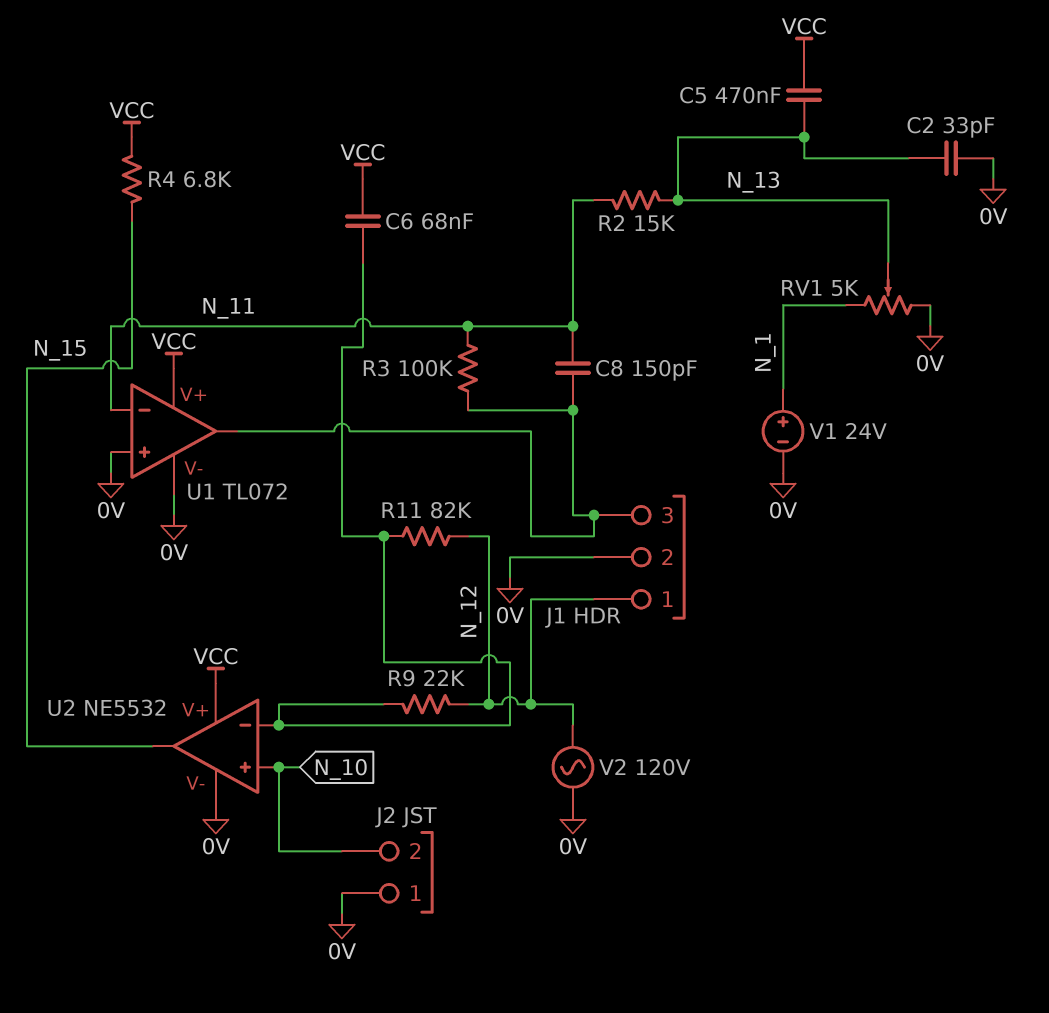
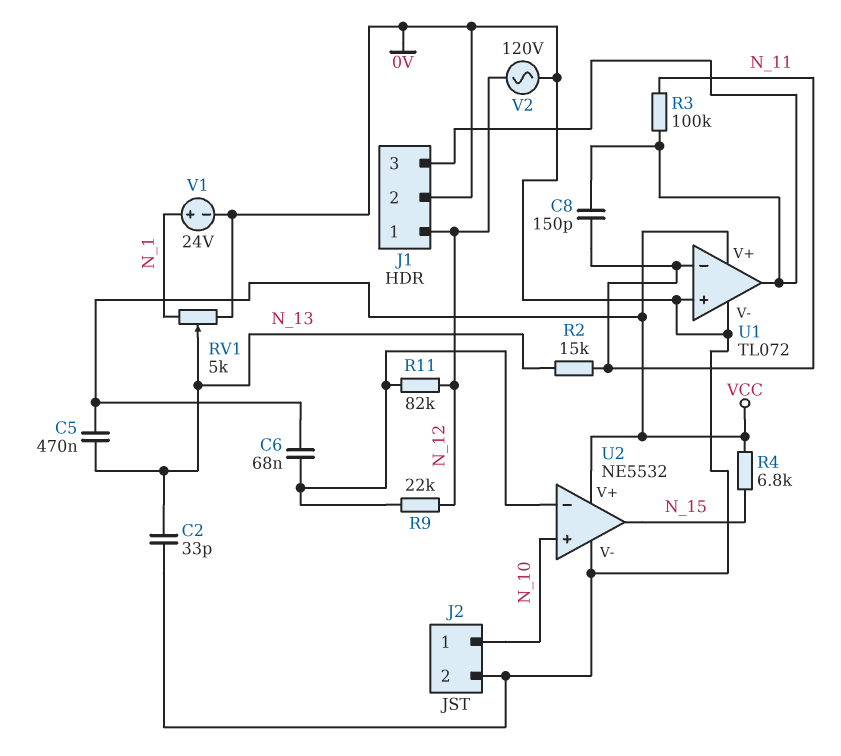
J2 pin 1: 0V -> N_10
J2 pin 2: N_10 -> 0V

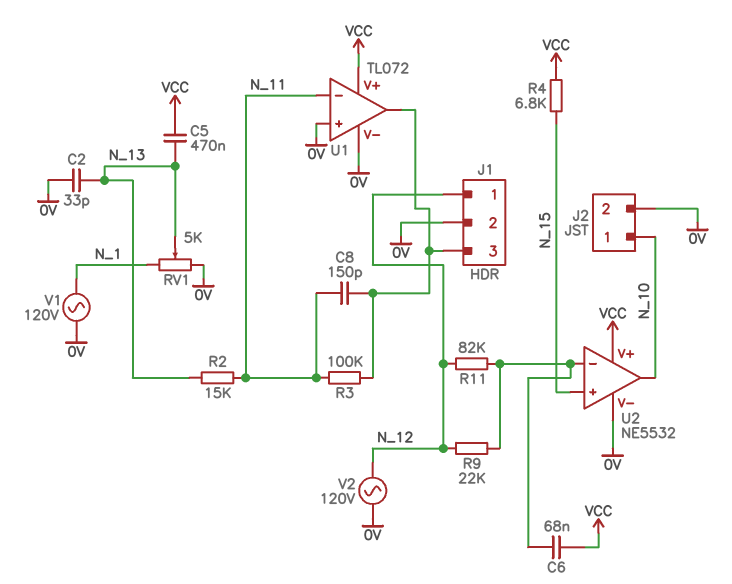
U2 pin in+: N_10 -> N_15
U2 pin out: N_15 -> N_10
V1: 24V (plus N_1, minus 0V) -> AC 120V (0V, N_1)

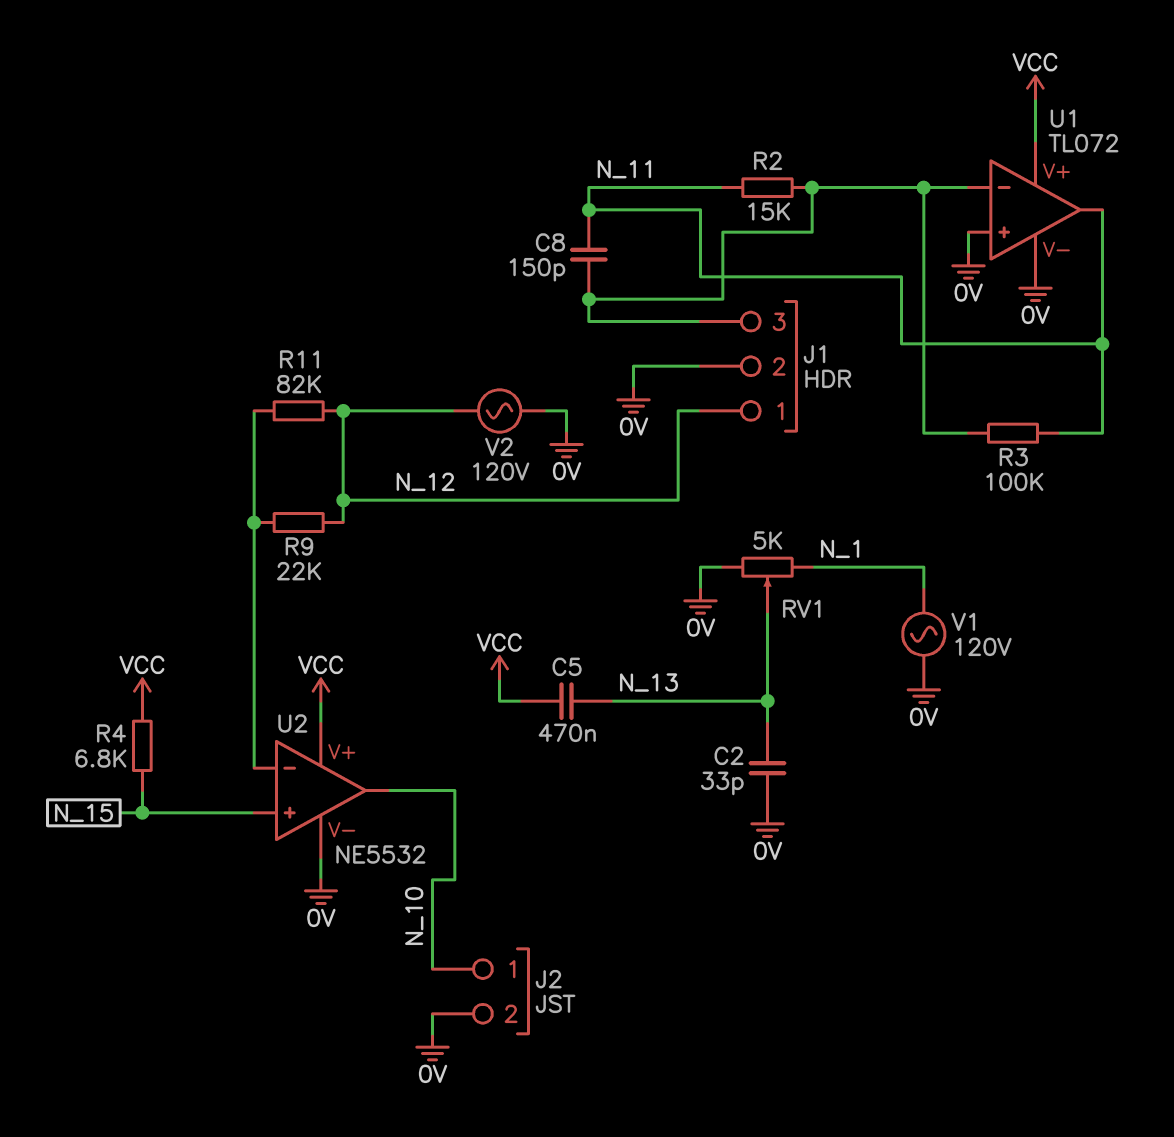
C6: 68nF (U2/in-, VCC) -> none
R2: 15k (N_11, N_13) -> 15k (J1/3, N_11)
U1 pin in-: N_11 -> J1/3
U1 pin out: J1/3 -> N_11

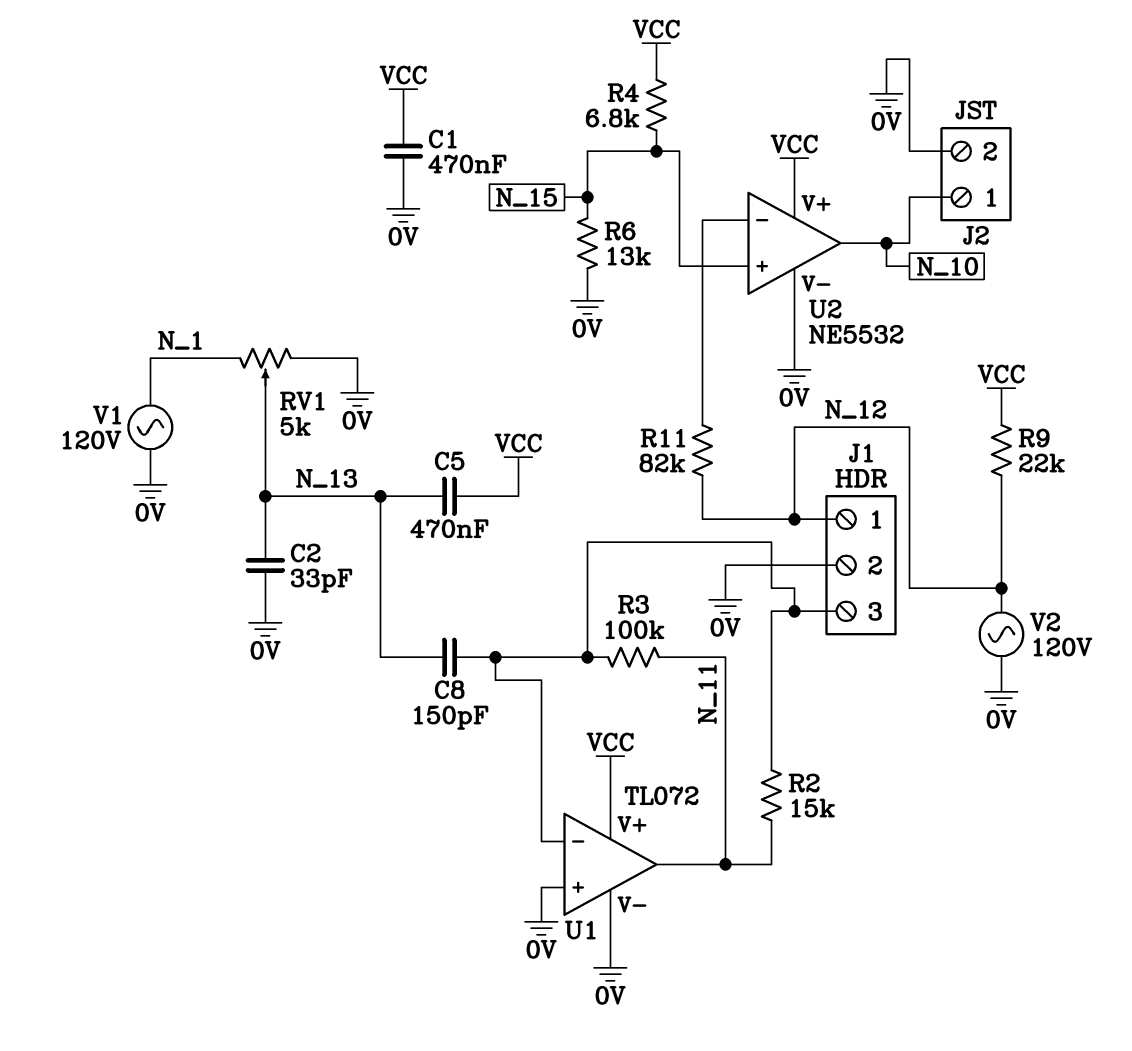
C1: none -> 470nF (0V, VCC)
C8: 150pF (J1/3, N_11) -> 150pF (J1/3, N_13)
R6: none -> 13k (0V, N_15)
R9: 22k (N_12, U2/in-) -> 22k (N_12, VCC)

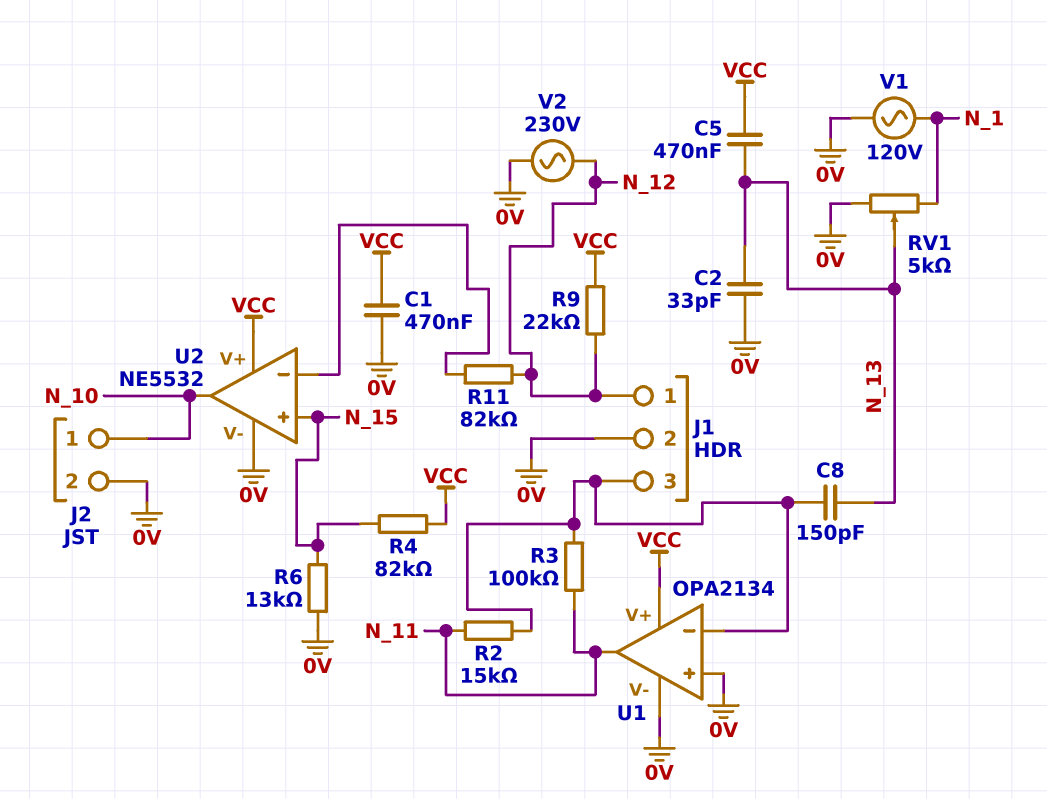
R4: 6.8k (N_15, VCC) -> 82k (N_15, VCC)
U1: TL072 -> OPA2134
V2: AC 120V (0V, N_12) -> AC 230V (0V, N_12)

